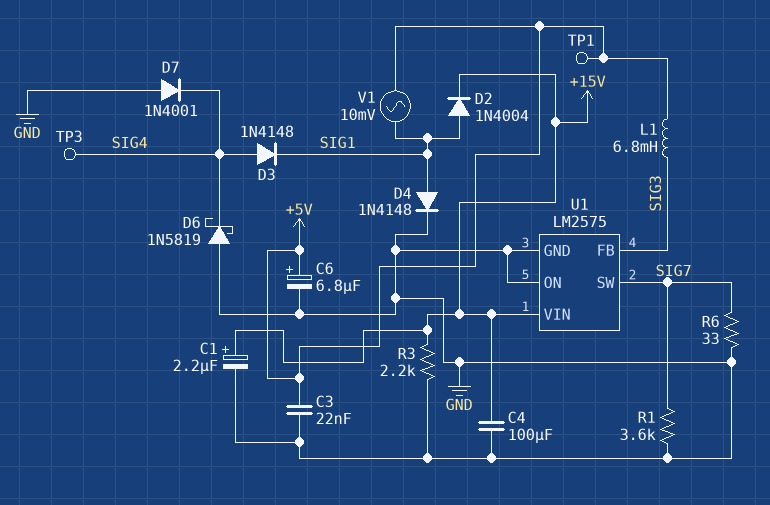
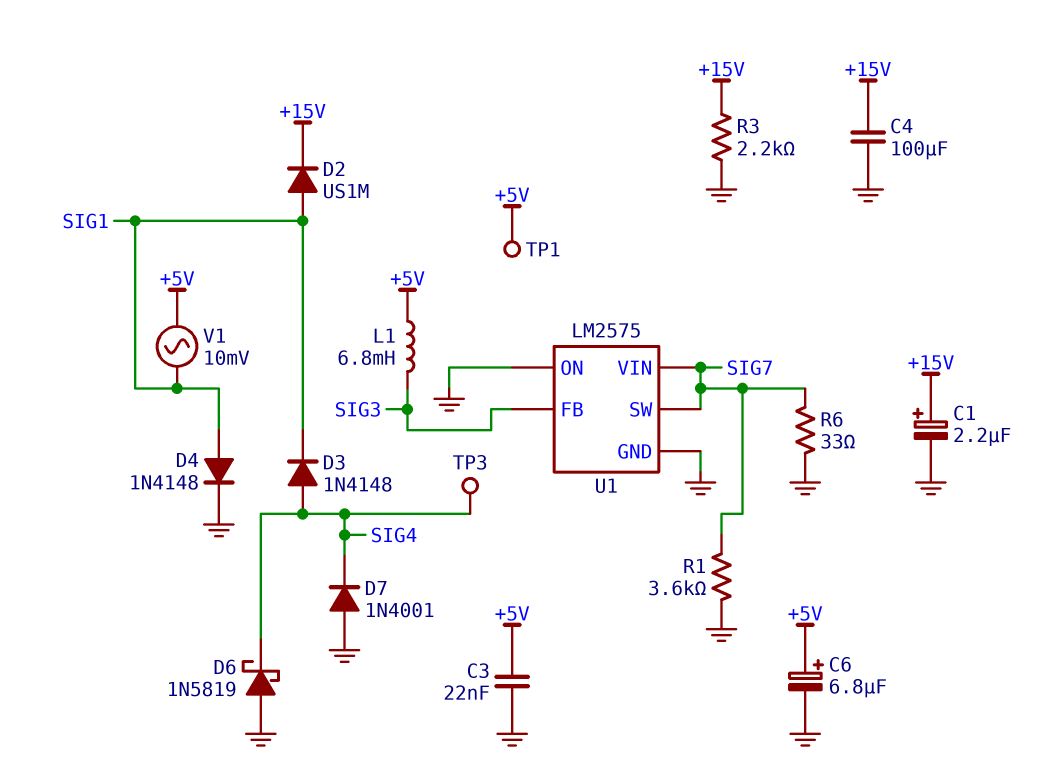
D2: diode 1N4004 (A SIG1, K +15V) -> diode US1M (A SIG1, K +15V)
U1 pin VIN: +15V -> SIG7

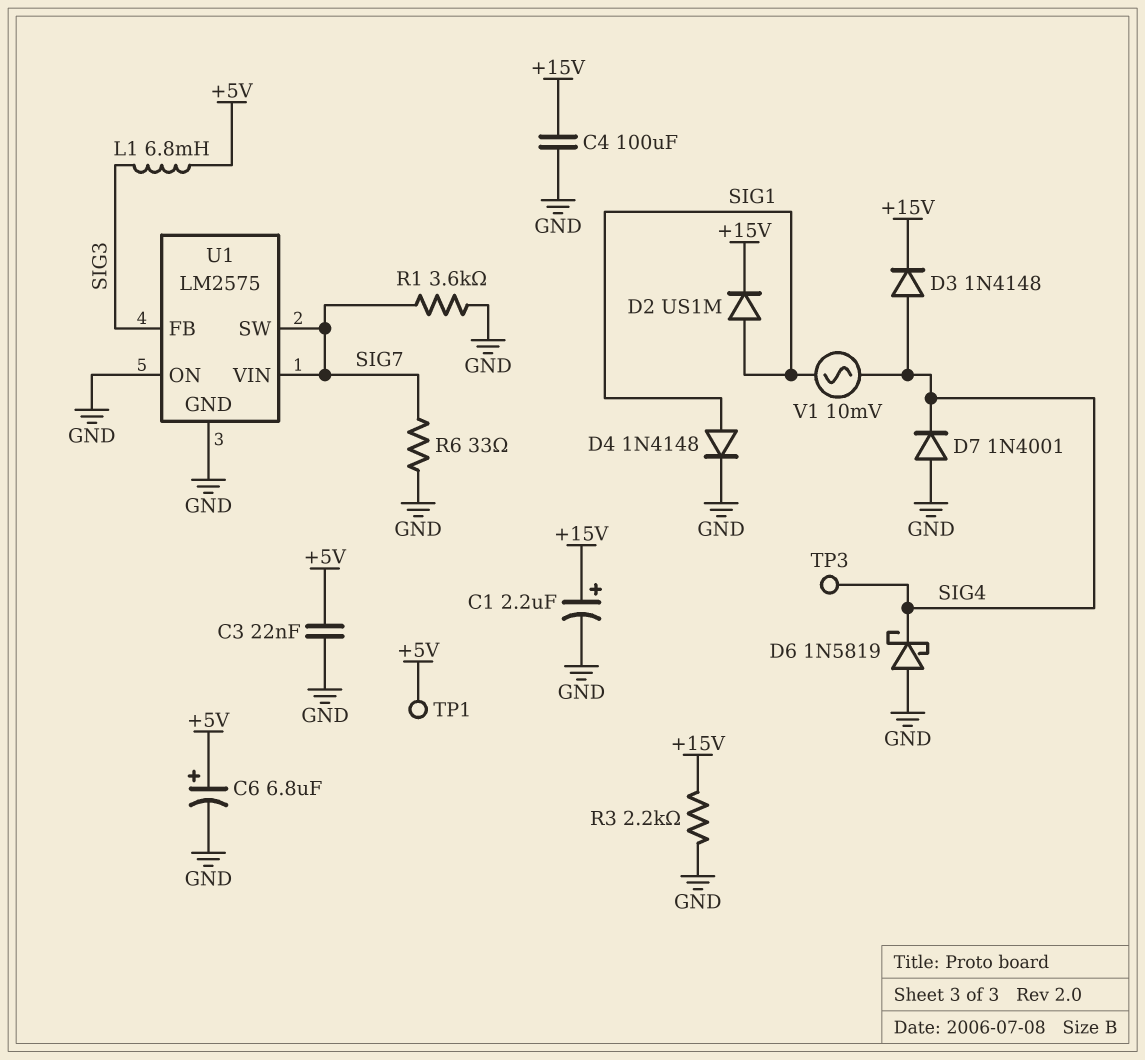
D3: diode 1N4148 (A SIG4, K SIG1) -> diode 1N4148 (A SIG4, K +15V)
V1: AC 10mV (+5V, SIG1) -> AC 10mV (SIG1, SIG4)

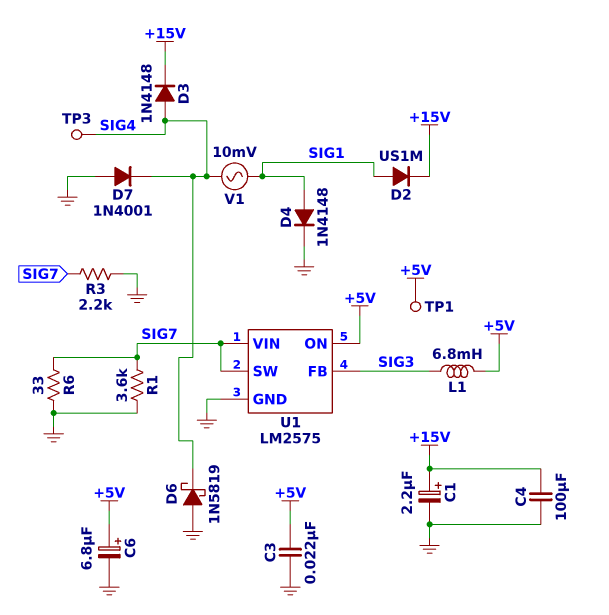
R3: 2.2k (+15V, GND) -> 2.2k (GND, SIG7)
U1 pin ON: GND -> +5V

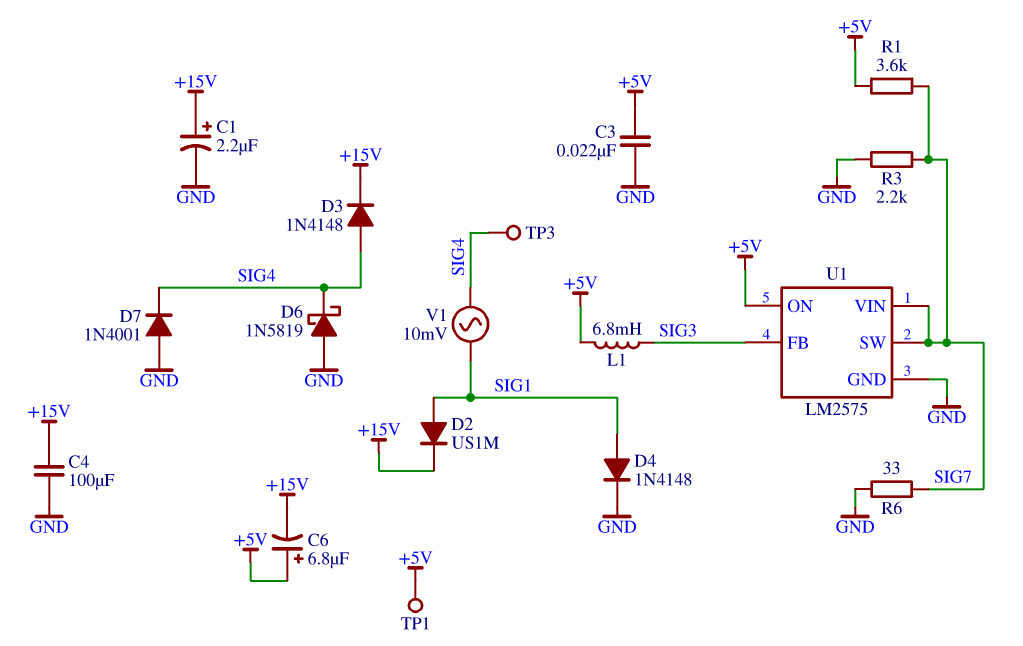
C6: 6.8uF (plus +5V, minus GND) -> 6.8uF (plus +5V, minus +15V)
R1: 3.6k (GND, SIG7) -> 3.6k (+5V, SIG7)

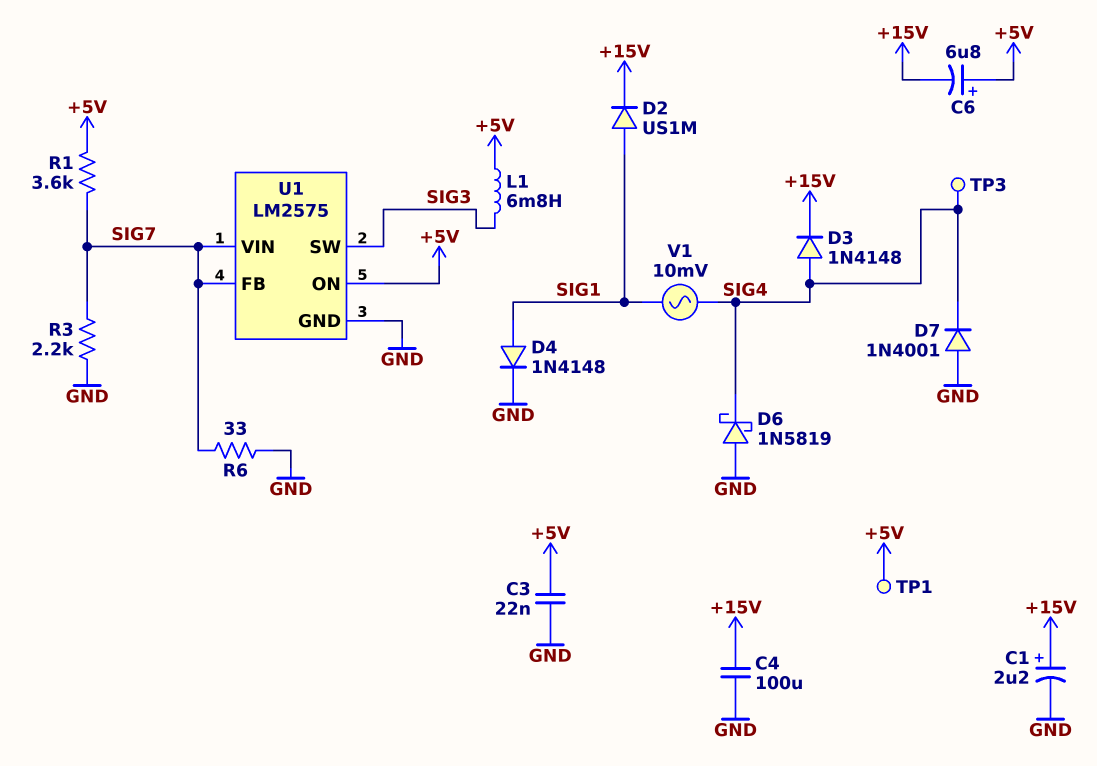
U1 pin FB: SIG3 -> SIG7
U1 pin SW: SIG7 -> SIG3

